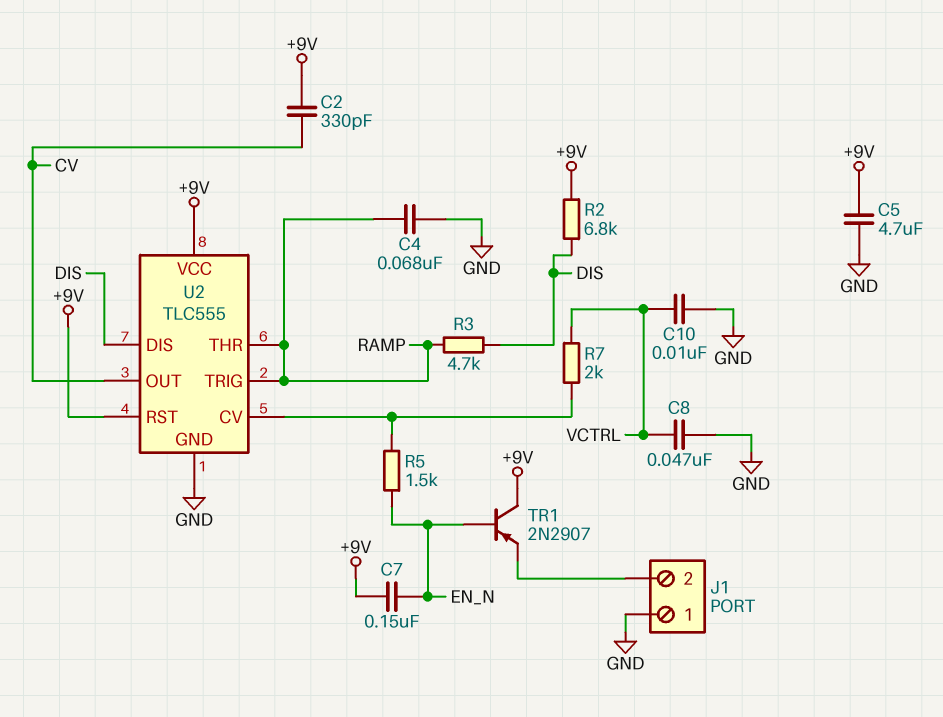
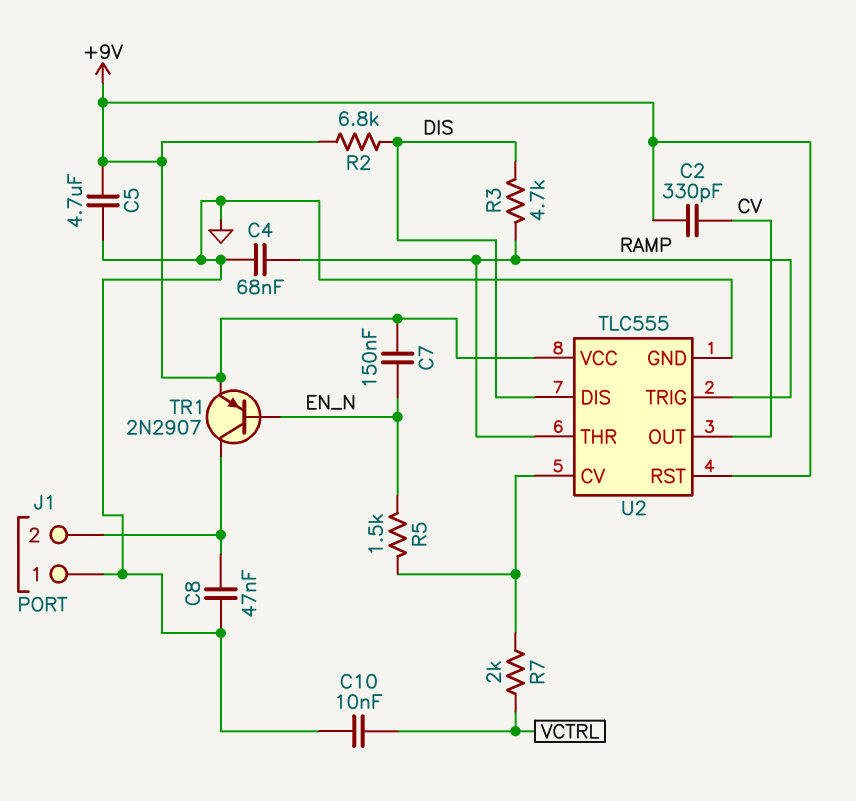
C8: 47nF (GND, VCTRL) -> 47nF (GND, J1/2)
TR1: PNP 2N2907 (B EN_N, C +9V, E J1/2) -> PNP 2N2907 (B EN_N, C J1/2, E +9V)

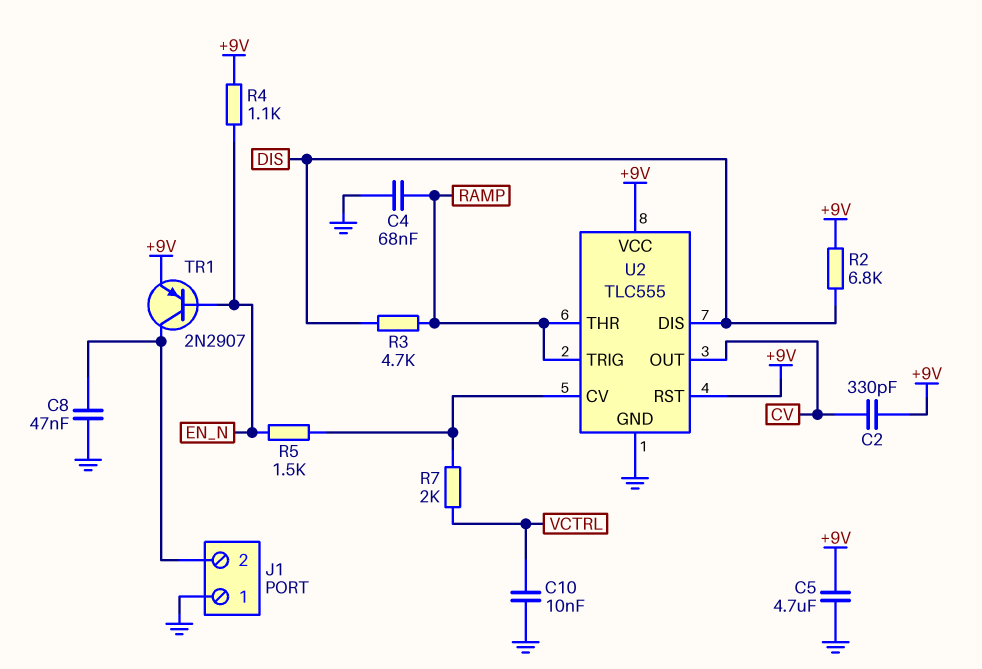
C7: 150nF (+9V, EN_N) -> none
R4: none -> 1.1k (+9V, EN_N)

